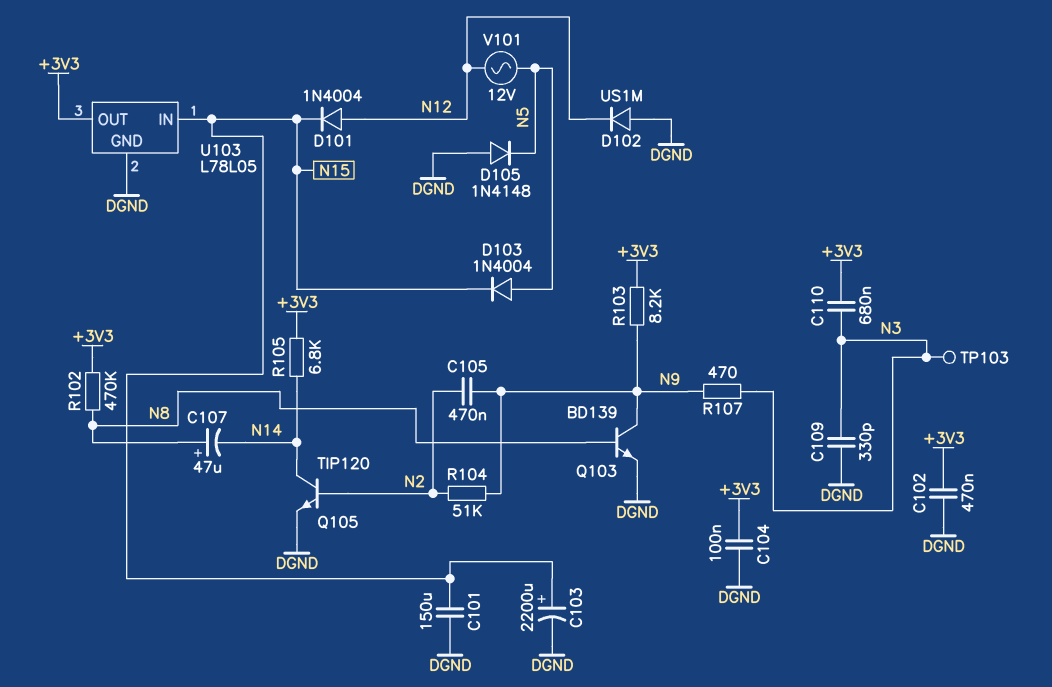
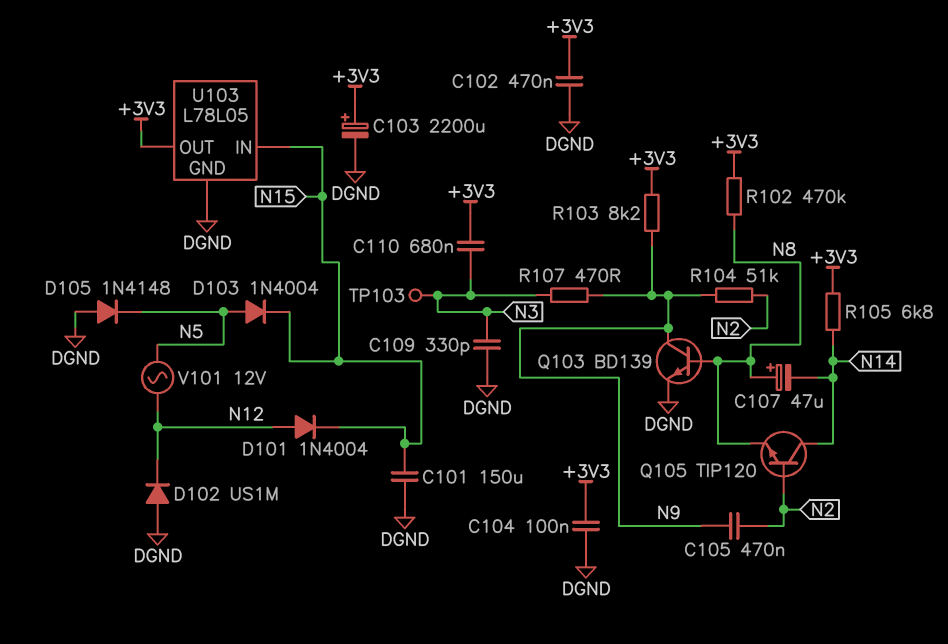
C103: 2200uF (plus N15, minus DGND) -> 2200uF (plus +3V3, minus DGND)
Q105: NPN TIP120 (B N2, C N14, E DGND) -> NPN TIP120 (B N2, C N14, E N8)

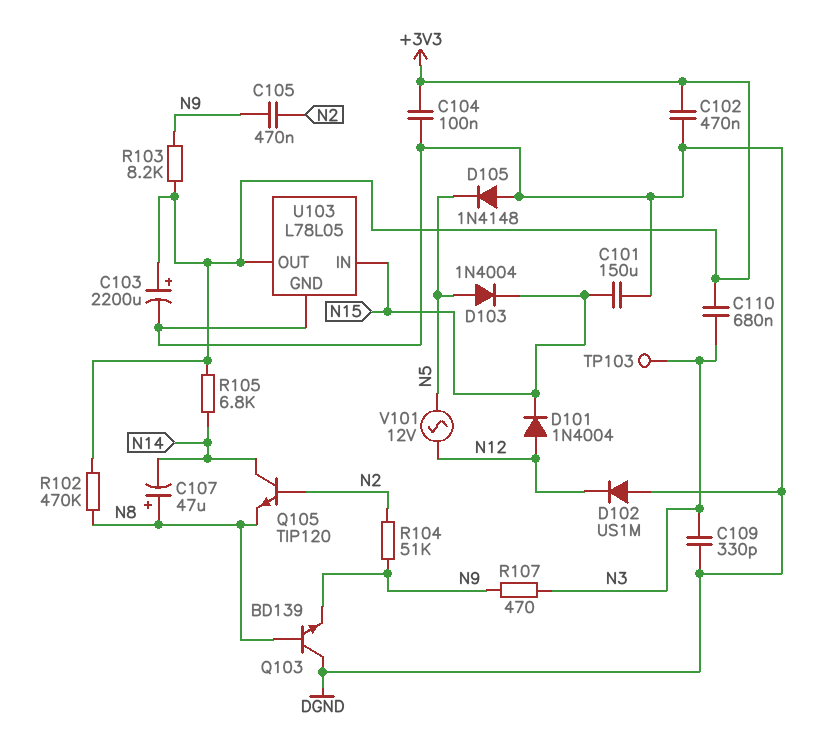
Q103: NPN BD139 (B N8, C N9, E DGND) -> NPN BD139 (B N8, C DGND, E N9)

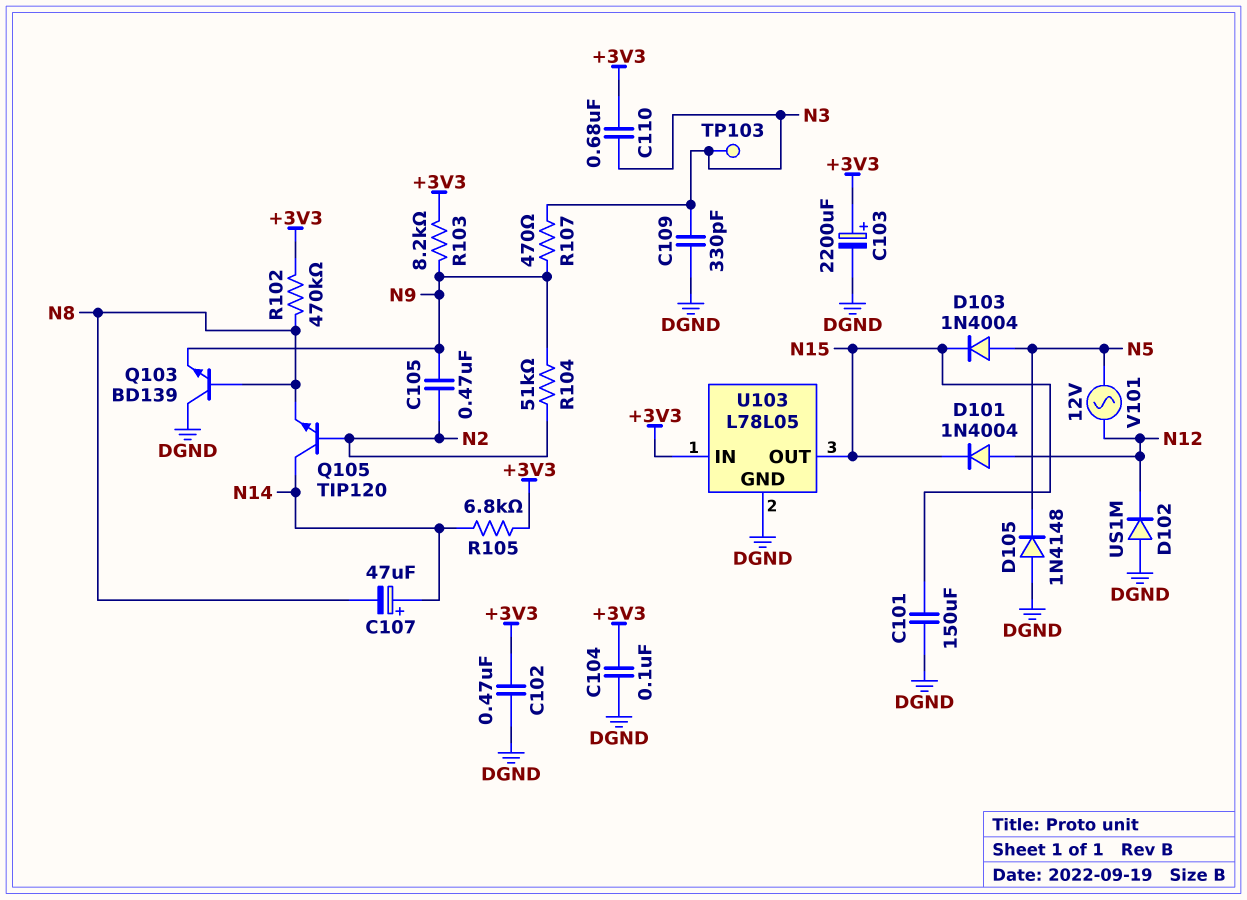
C107: 47uF (plus N8, minus N14) -> 47uF (plus N14, minus N8)
U103 pin IN: N15 -> +3V3
U103 pin OUT: +3V3 -> N15

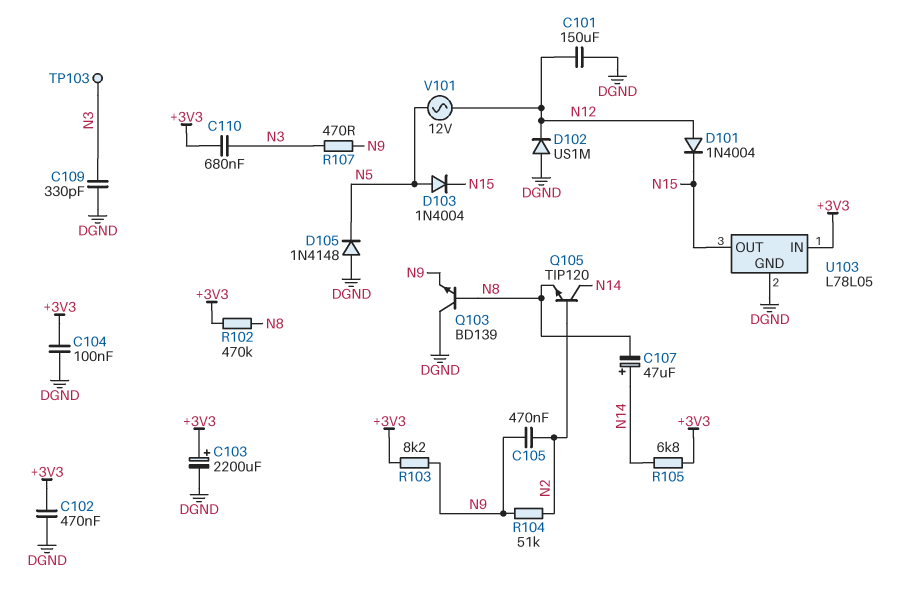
C101: 150uF (DGND, N15) -> 150uF (DGND, N12)

